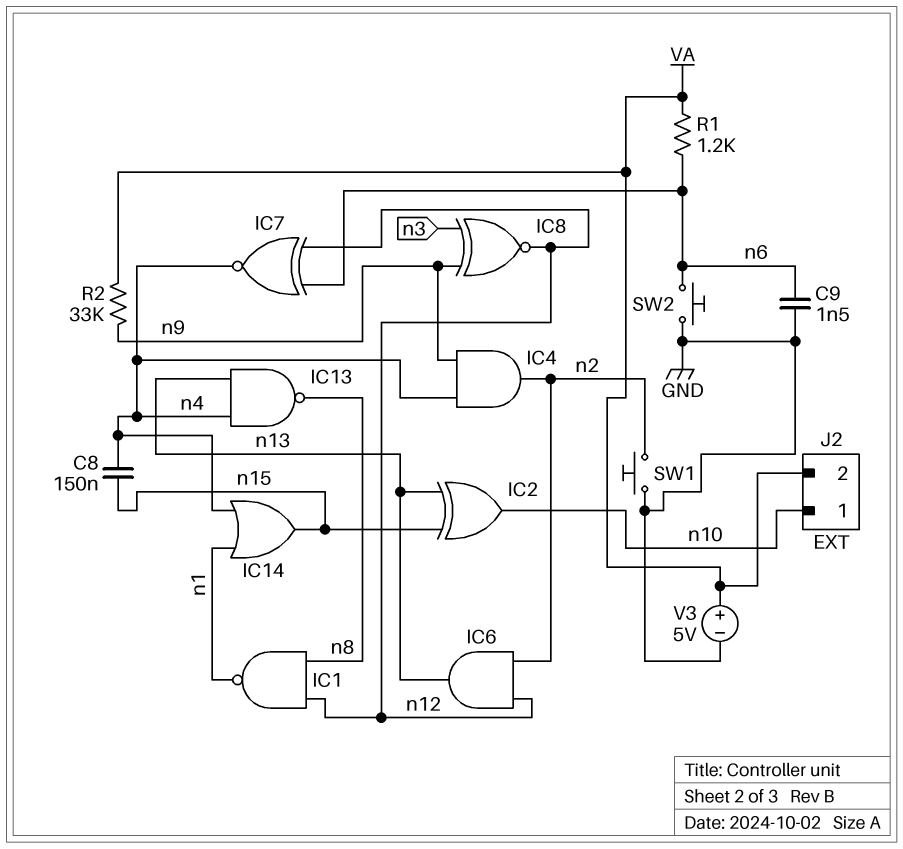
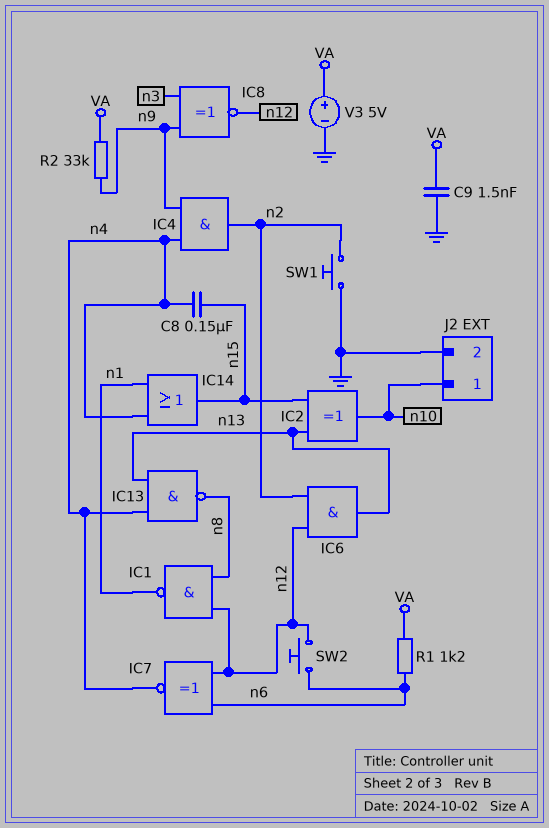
C9: 1.5nF (GND, n6) -> 1.5nF (GND, VA)
J2 pin 2: VA -> GND
SW2: button (GND, n6) -> button (n6, n12)

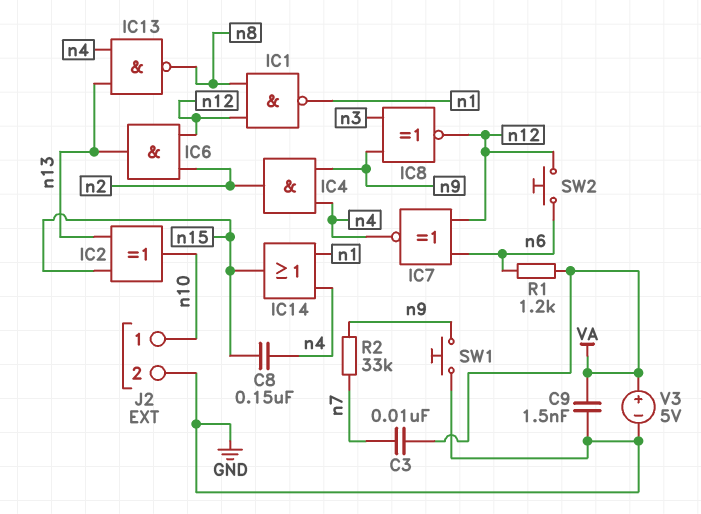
C3: none -> 10nF (VA, n7)
R2: 33k (VA, n9) -> 33k (n7, n9)
SW1: button (GND, n2) -> button (GND, n9)

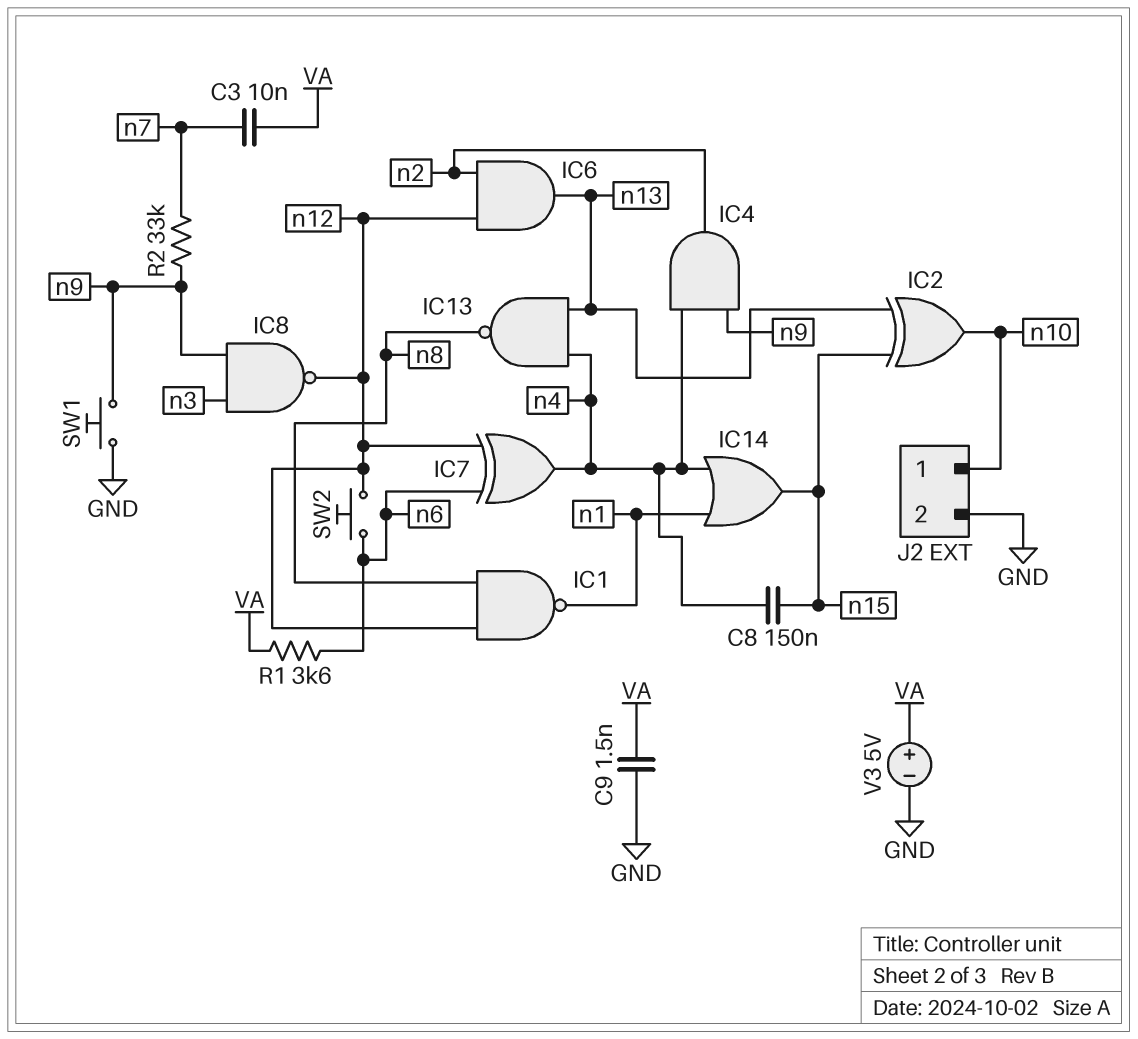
IC7: XNOR (in n6, in n12, out n4) -> XOR (in n6, in n12, out n4)
IC8: XNOR (in n3, in n9, out n12) -> NAND (in n3, in n9, out n12)
R1: 1.2k (VA, n6) -> 3.6k (VA, n6)

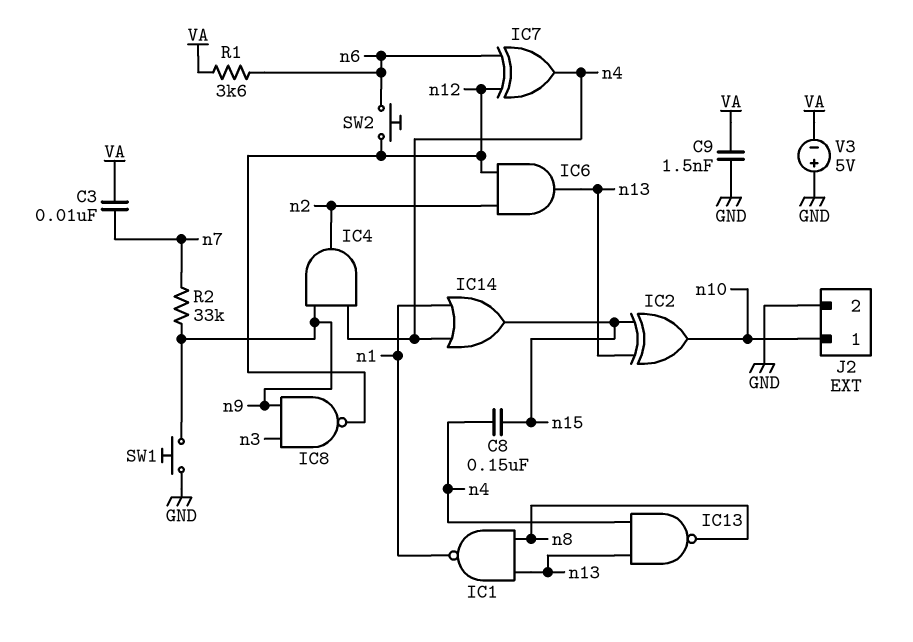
IC1: NAND (in n8, in n12, out n1) -> NAND (in n8, in n13, out n1)
V3: 5V (plus VA, minus GND) -> 5V (plus GND, minus VA)

